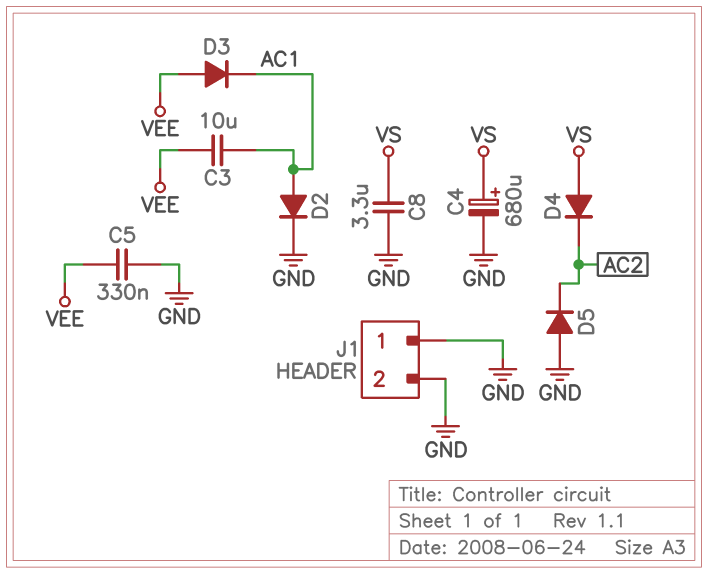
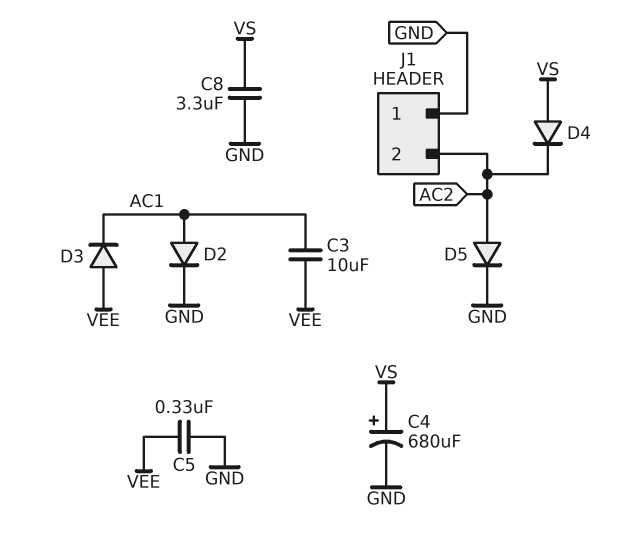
D5: diode (A GND, K AC2) -> diode (A AC2, K GND)
J1 pin 2: GND -> AC2

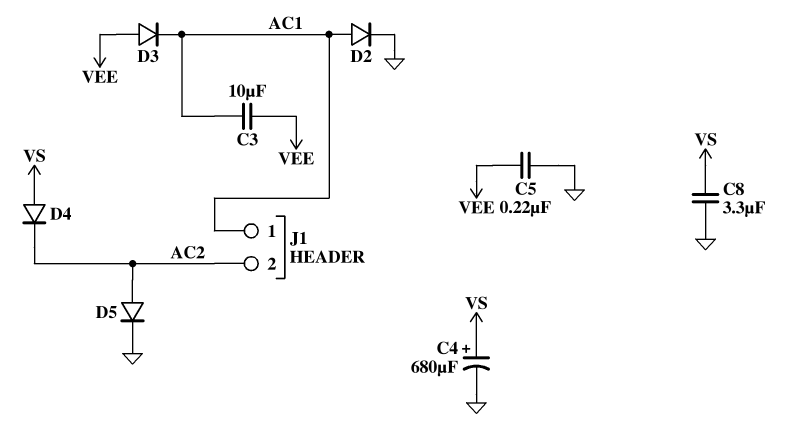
C5: 330nF (GND, VEE) -> 220nF (GND, VEE)
J1 pin 1: GND -> AC1

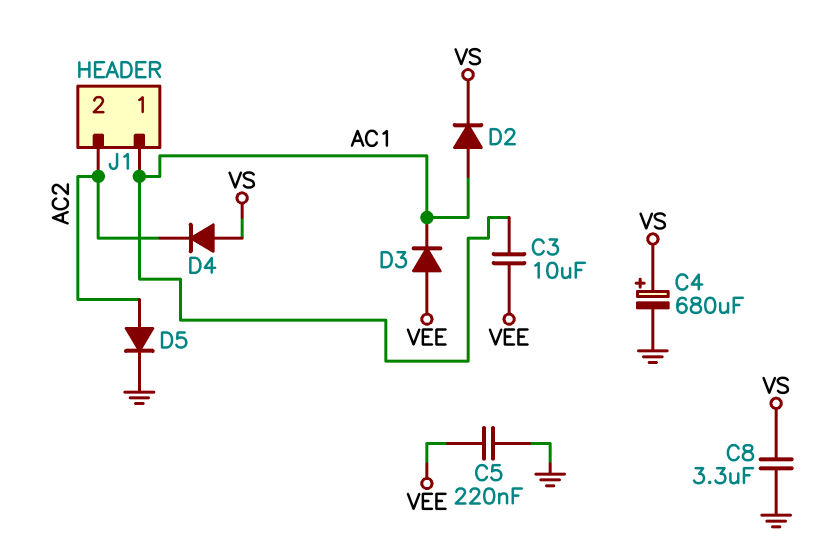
D2: diode (A AC1, K GND) -> diode (A AC1, K VS)

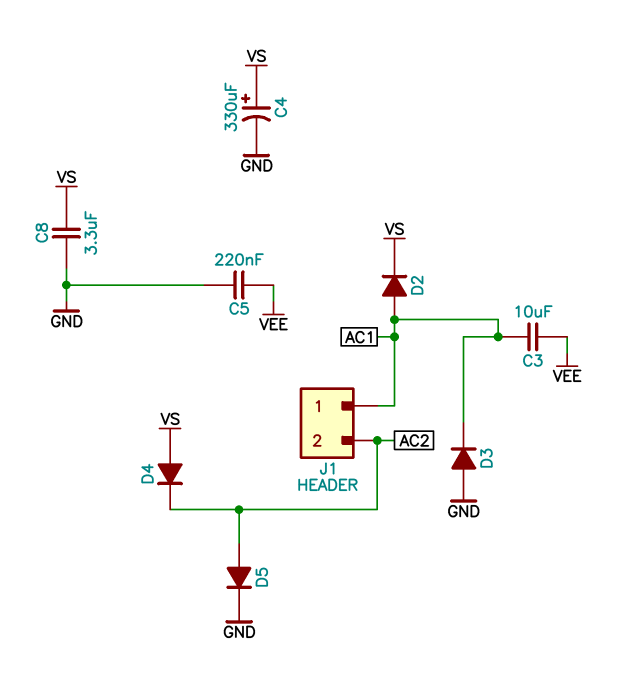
C4: 680uF (plus VS, minus GND) -> 330uF (plus VS, minus GND)
D3: diode (A VEE, K AC1) -> diode (A GND, K AC1)

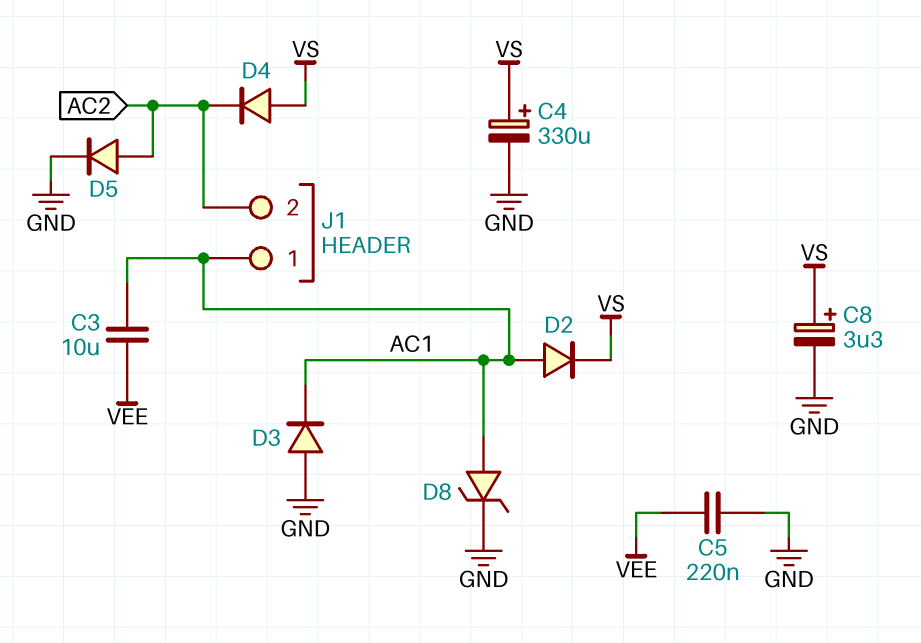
C8: 3.3uF (GND, VS) -> 3.3uF (plus VS, minus GND)
D8: none -> zener (A AC1, K GND)

